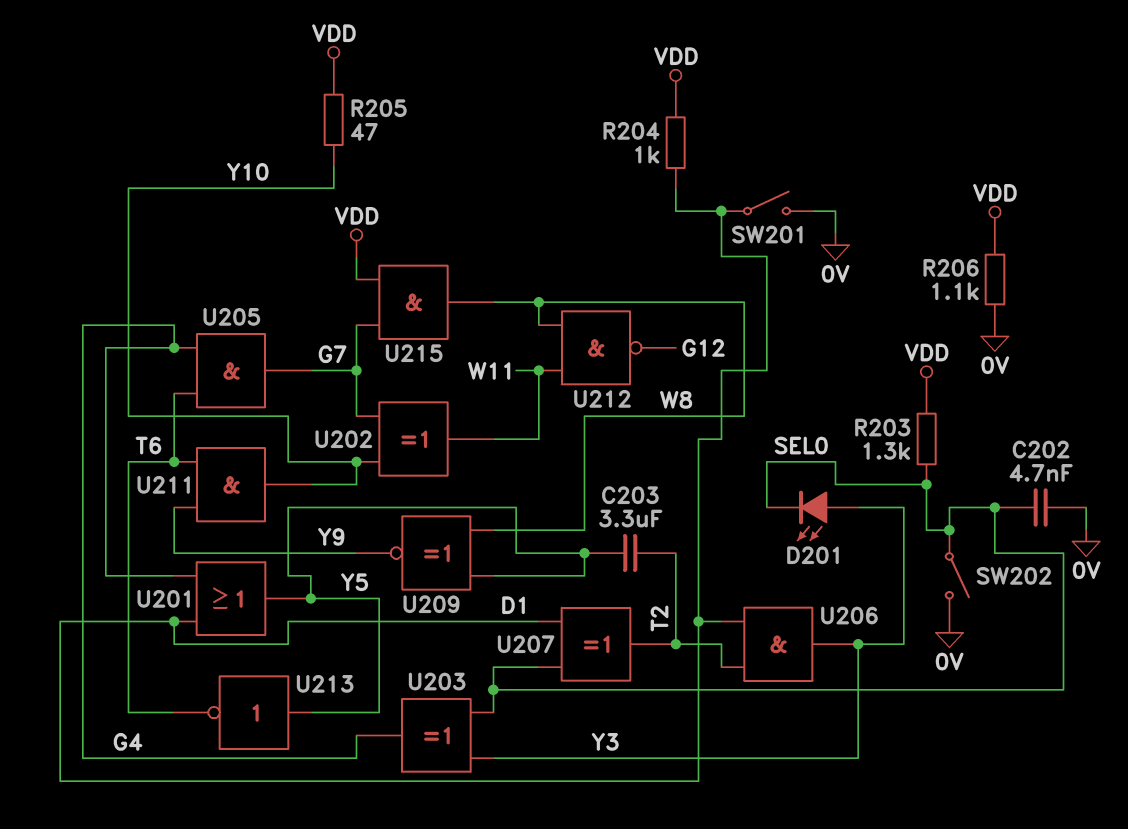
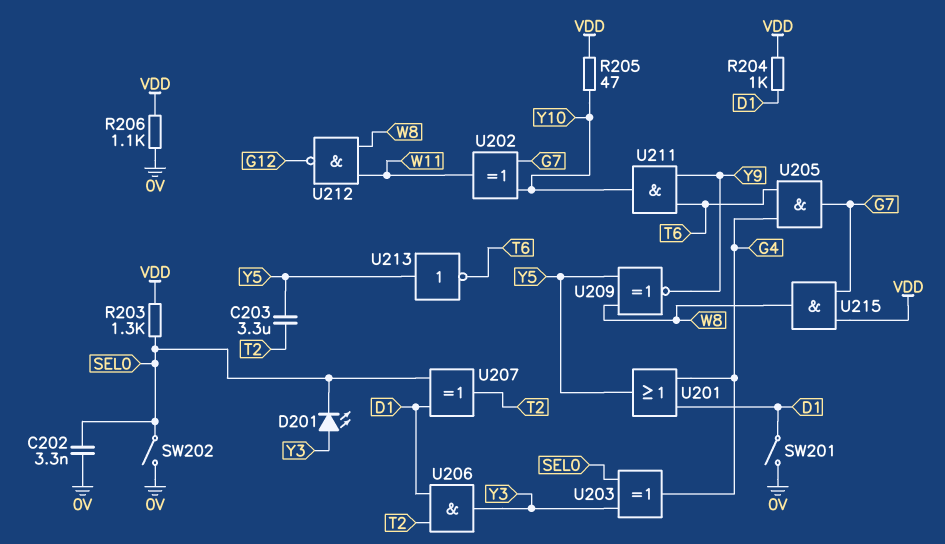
C202: 4.7nF (0V, SEL0) -> 3.3nF (0V, SEL0)

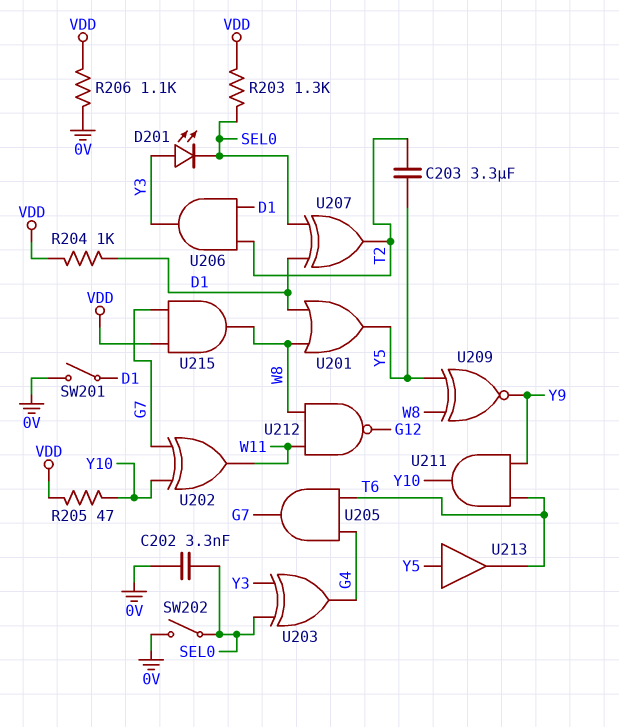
U201: OR (in D1, in G4, out Y5) -> OR (in D1, in W8, out Y5)
U213: NOT (in Y5, out T6) -> buffer (in Y5, out T6)

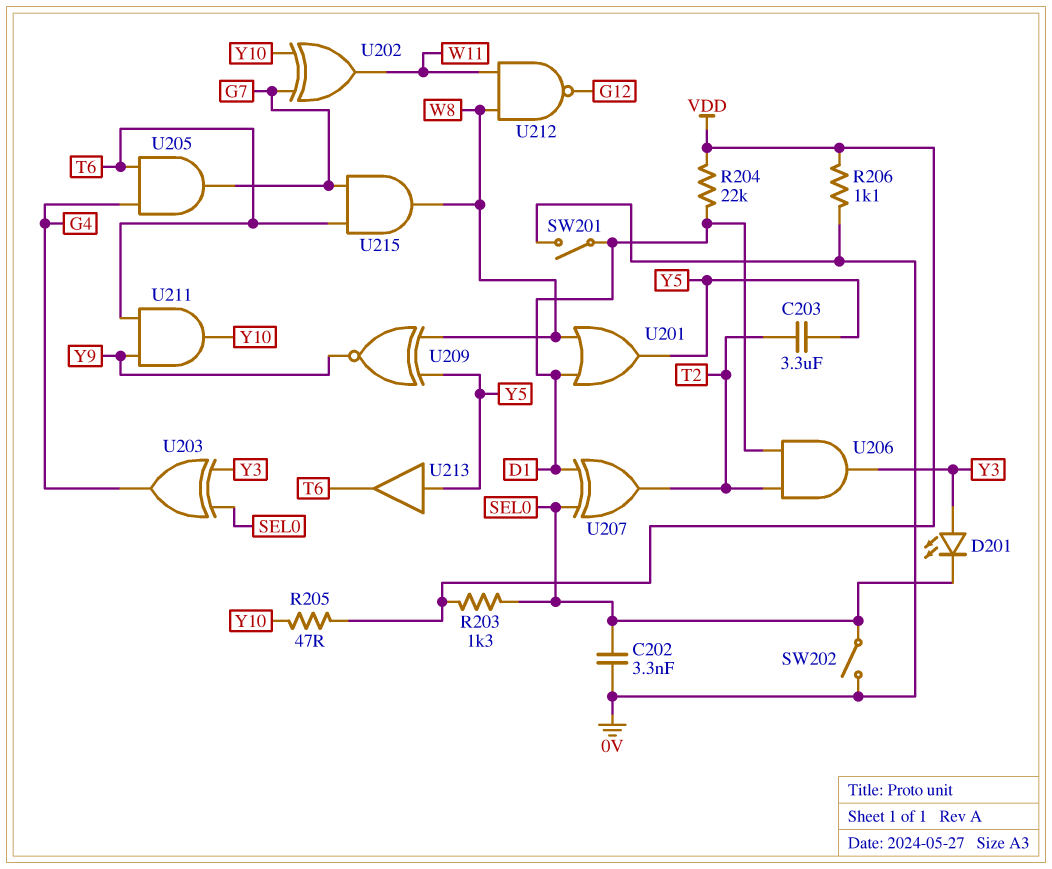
R204: 1k (D1, VDD) -> 22k (D1, VDD)
U215: AND (in G7, in VDD, out W8) -> AND (in G7, in T6, out W8)

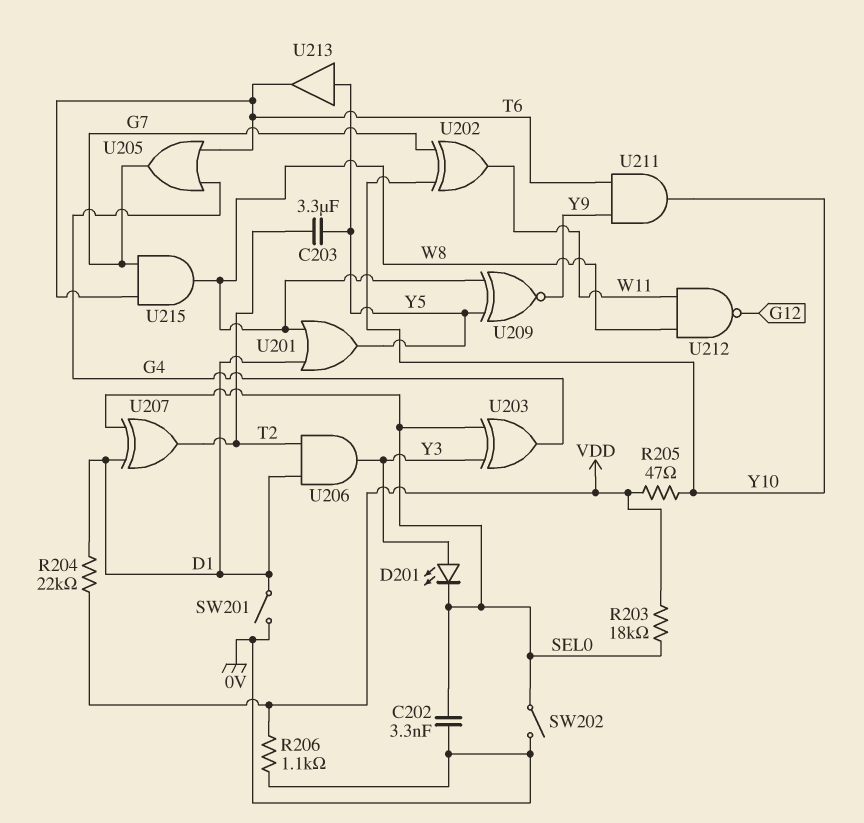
R203: 1.3k (SEL0, VDD) -> 18k (SEL0, VDD)
U205: AND (in G4, in T6, out G7) -> OR (in G4, in T6, out G7)

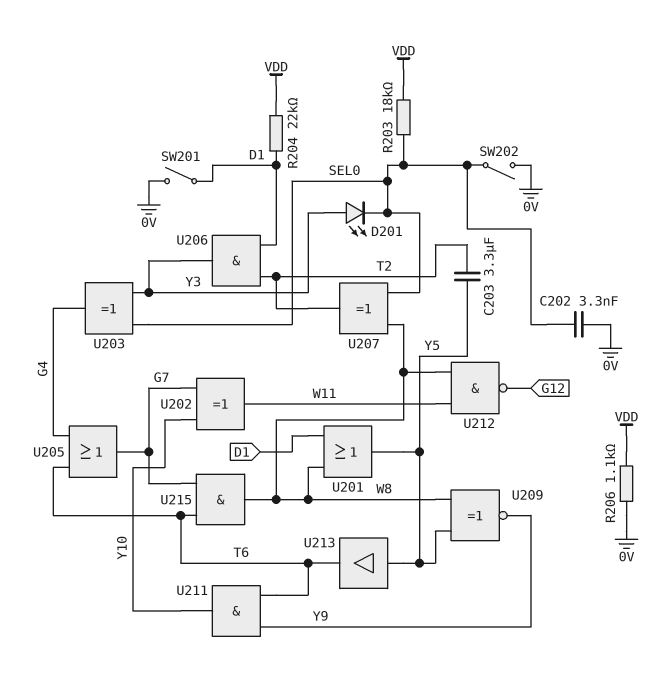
R205: 47 (VDD, Y10) -> none
U207: XOR (in D1, in SEL0, out T2) -> XOR (in SEL0, in W8, out T2)

